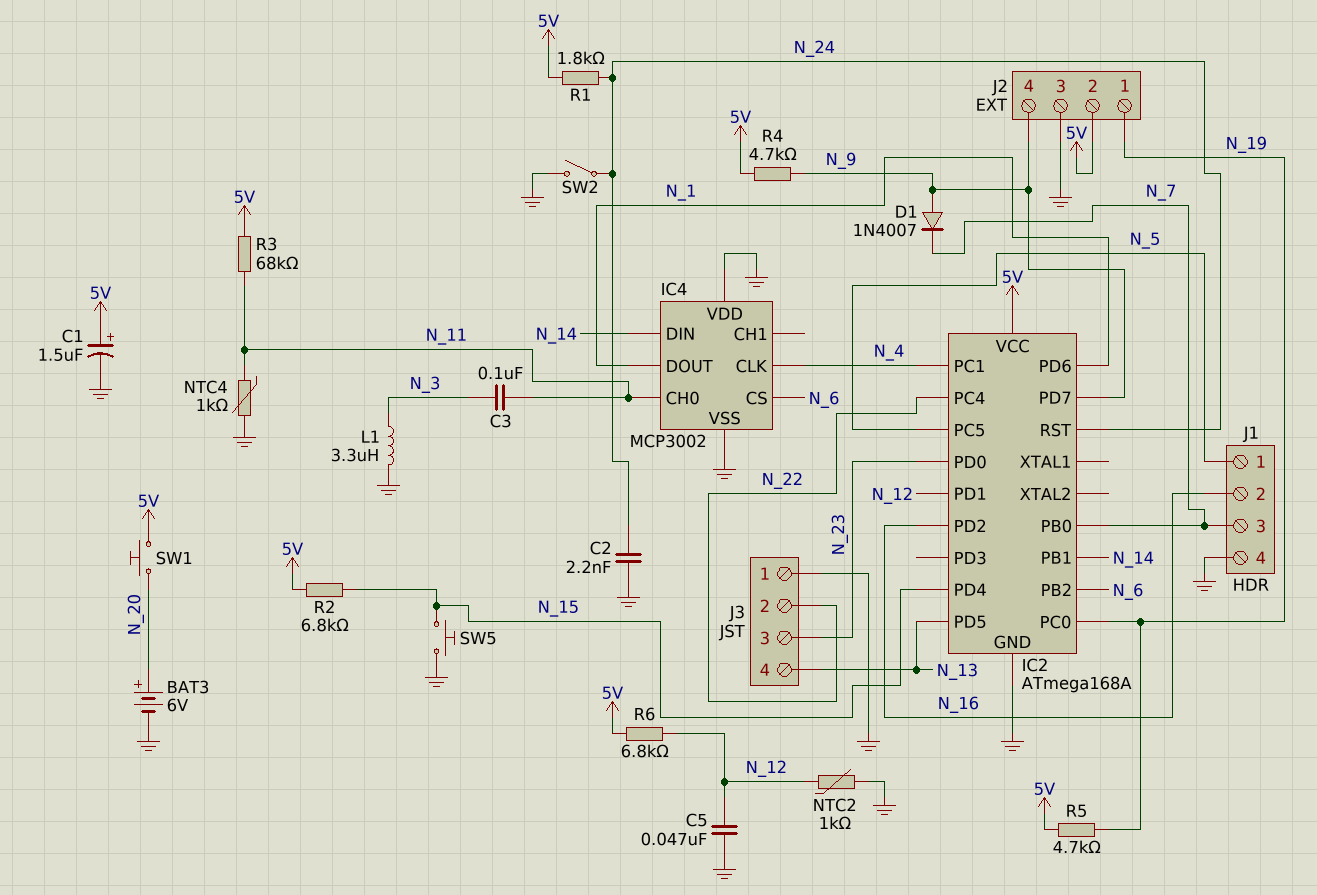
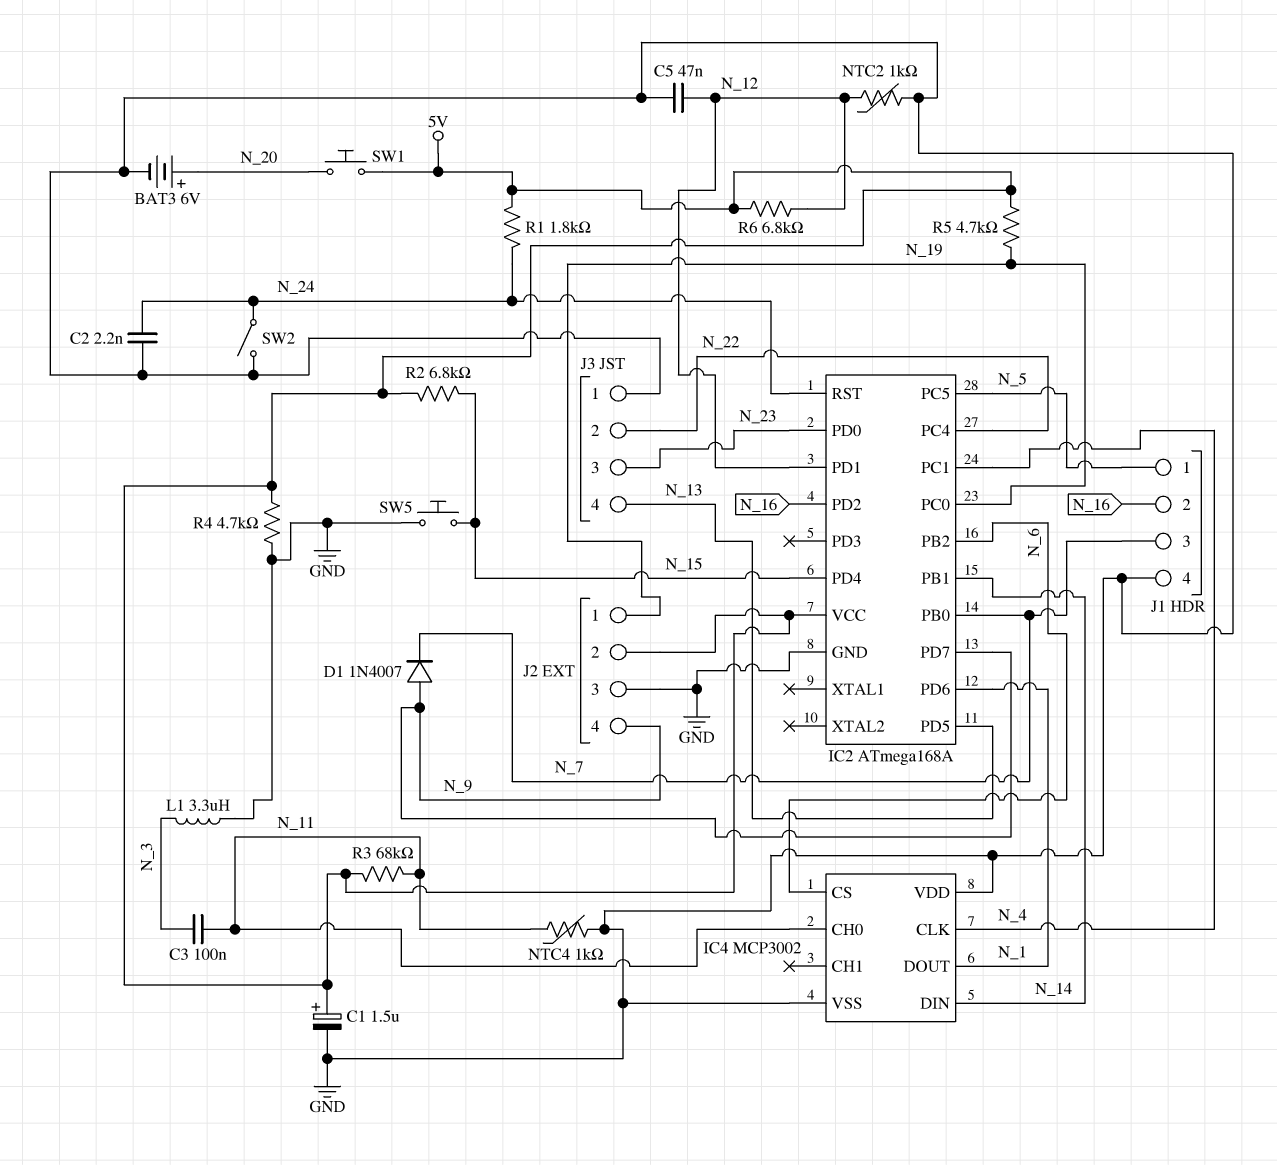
R4: 4.7k (5V, N_9) -> 4.7k (5V, GND)

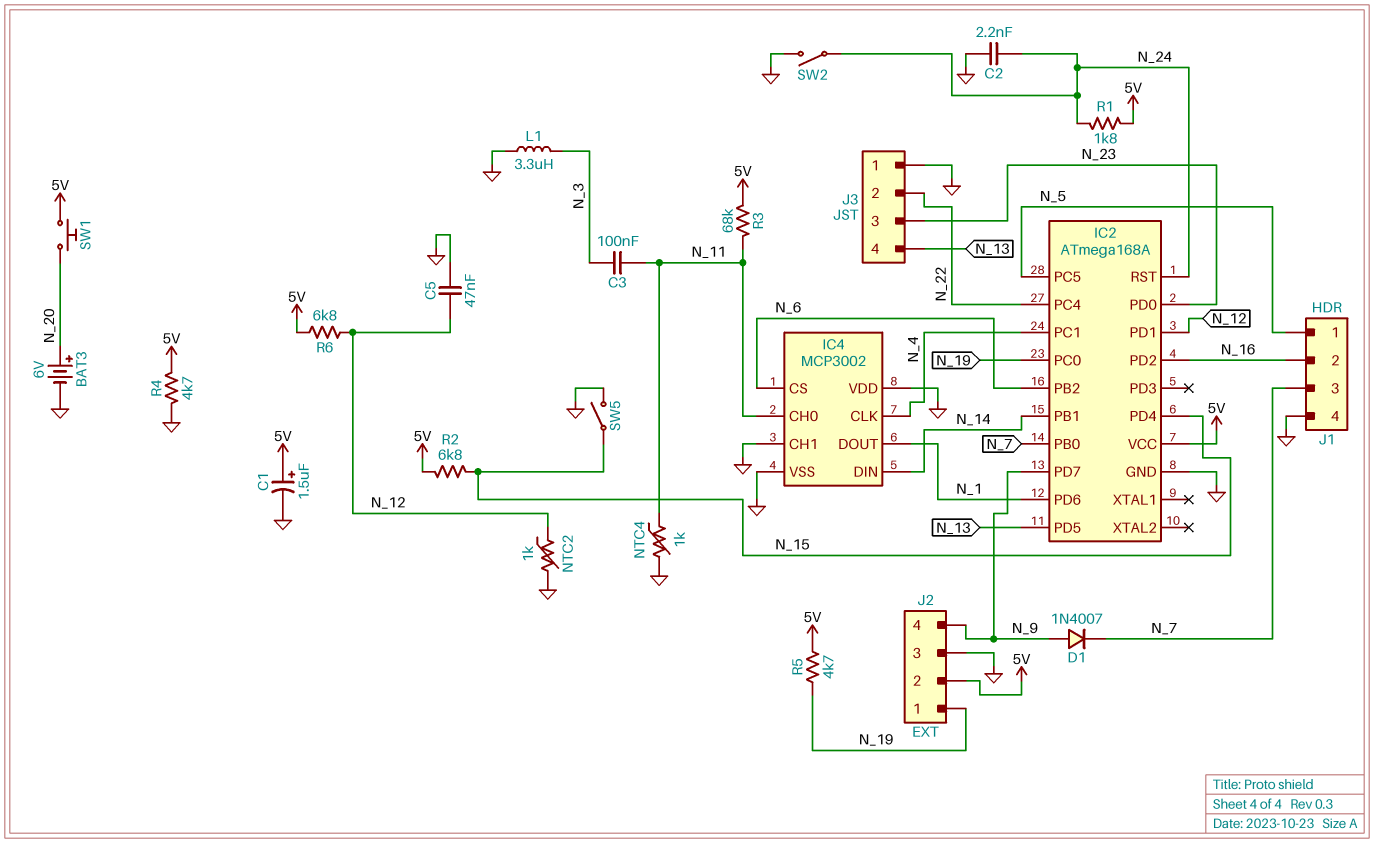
IC4 pin CH1: none -> GND
SW5: button (GND, N_15) -> switch (GND, N_15)

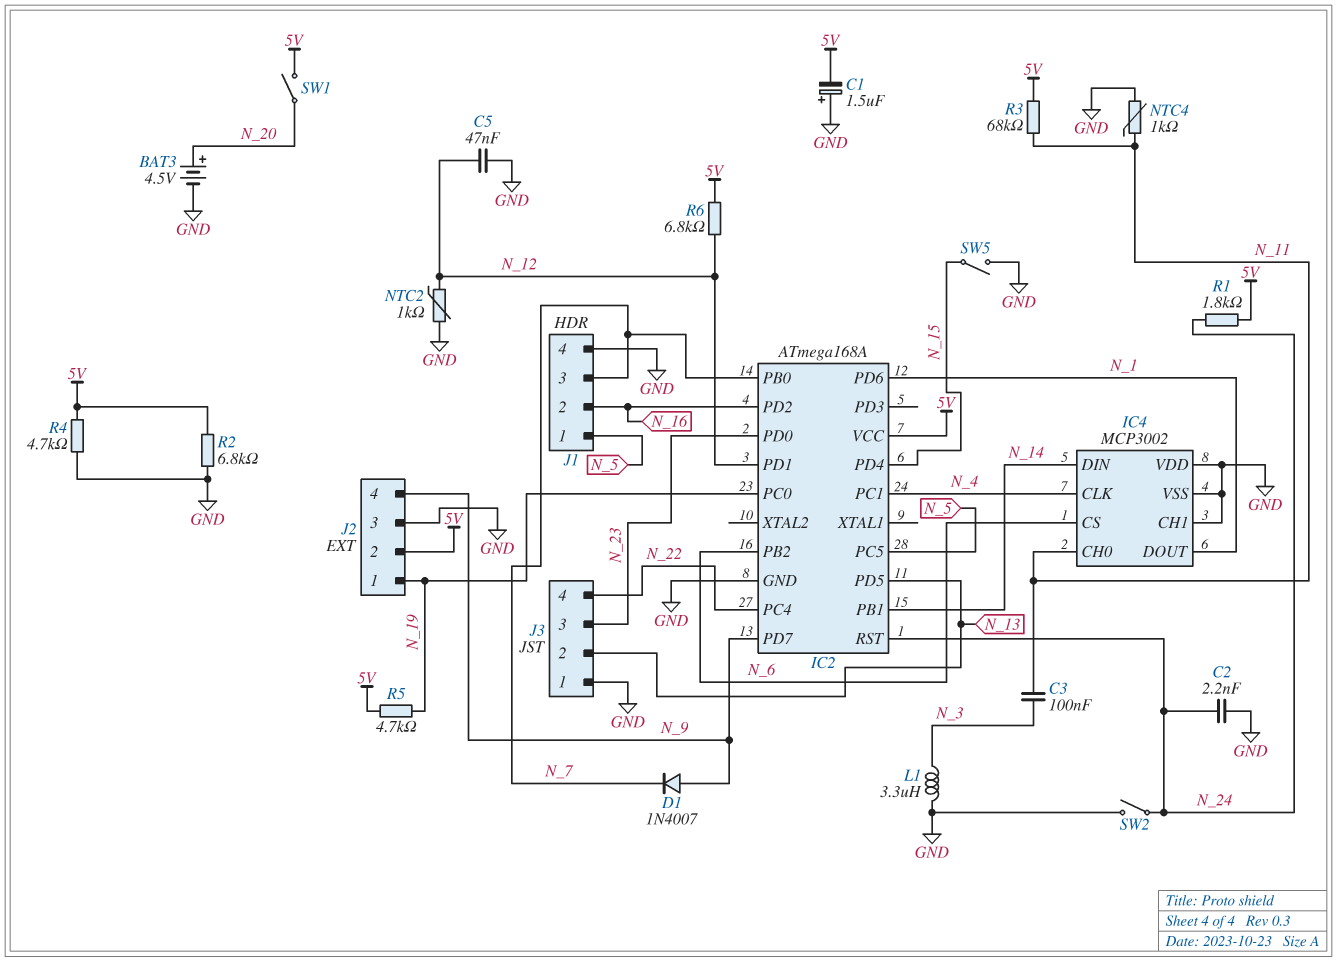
BAT3: 6V (plus N_20, minus GND) -> 4.5V (plus N_20, minus GND)
C1: 1.5uF (plus 5V, minus GND) -> 1.5uF (plus GND, minus 5V)
J3 pin 2: N_22 -> N_13
J3 pin 4: N_13 -> N_22
R2: 6.8k (5V, N_15) -> 6.8k (5V, GND)
SW1: button (5V, N_20) -> switch (5V, N_20)

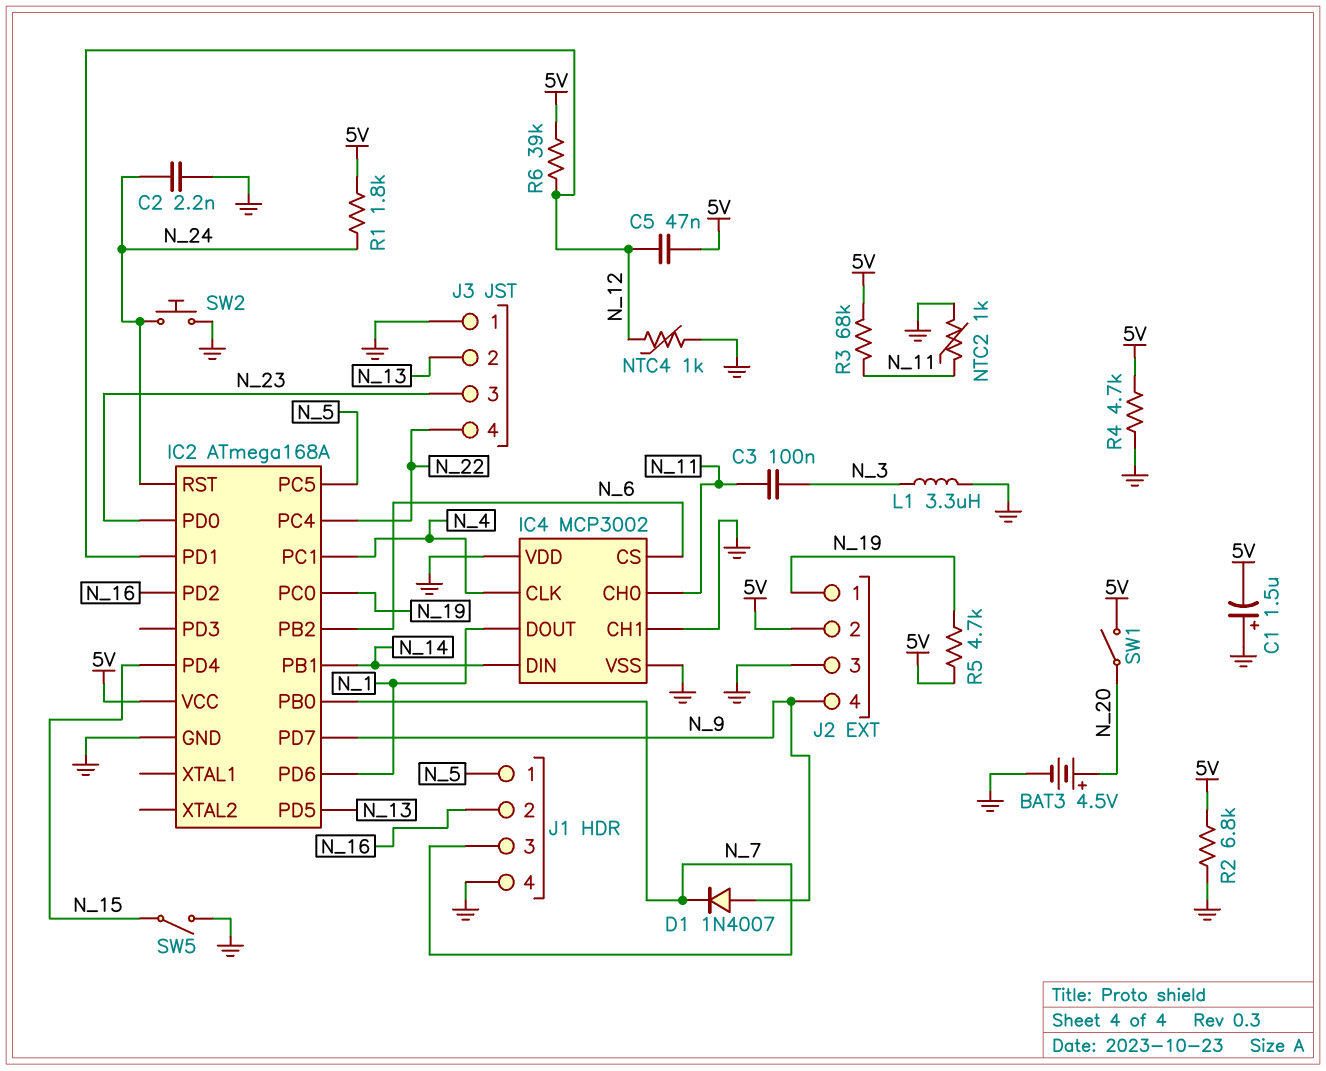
C5: 47nF (GND, N_12) -> 47nF (5V, N_12)
NTC2: 1k (GND, N_12) -> 1k (GND, N_11)
NTC4: 1k (GND, N_11) -> 1k (GND, N_12)
R6: 6.8k (5V, N_12) -> 39k (5V, N_12)
SW2: switch (GND, N_24) -> button (GND, N_24)

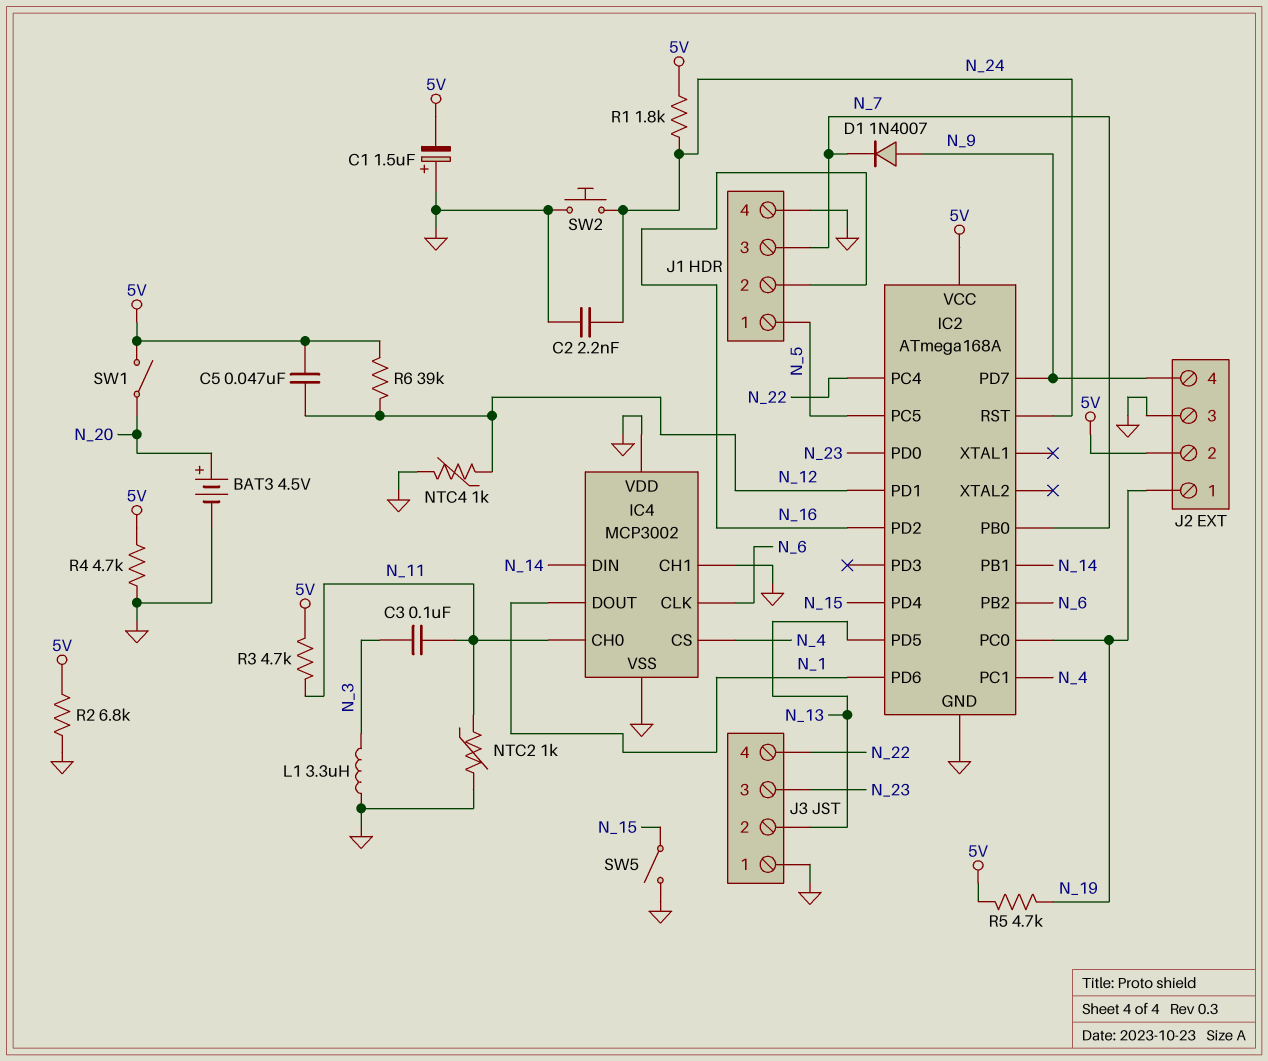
IC4 pin CLK: N_4 -> N_6
IC4 pin CS: N_6 -> N_4
R3: 68k (5V, N_11) -> 4.7k (5V, N_11)

